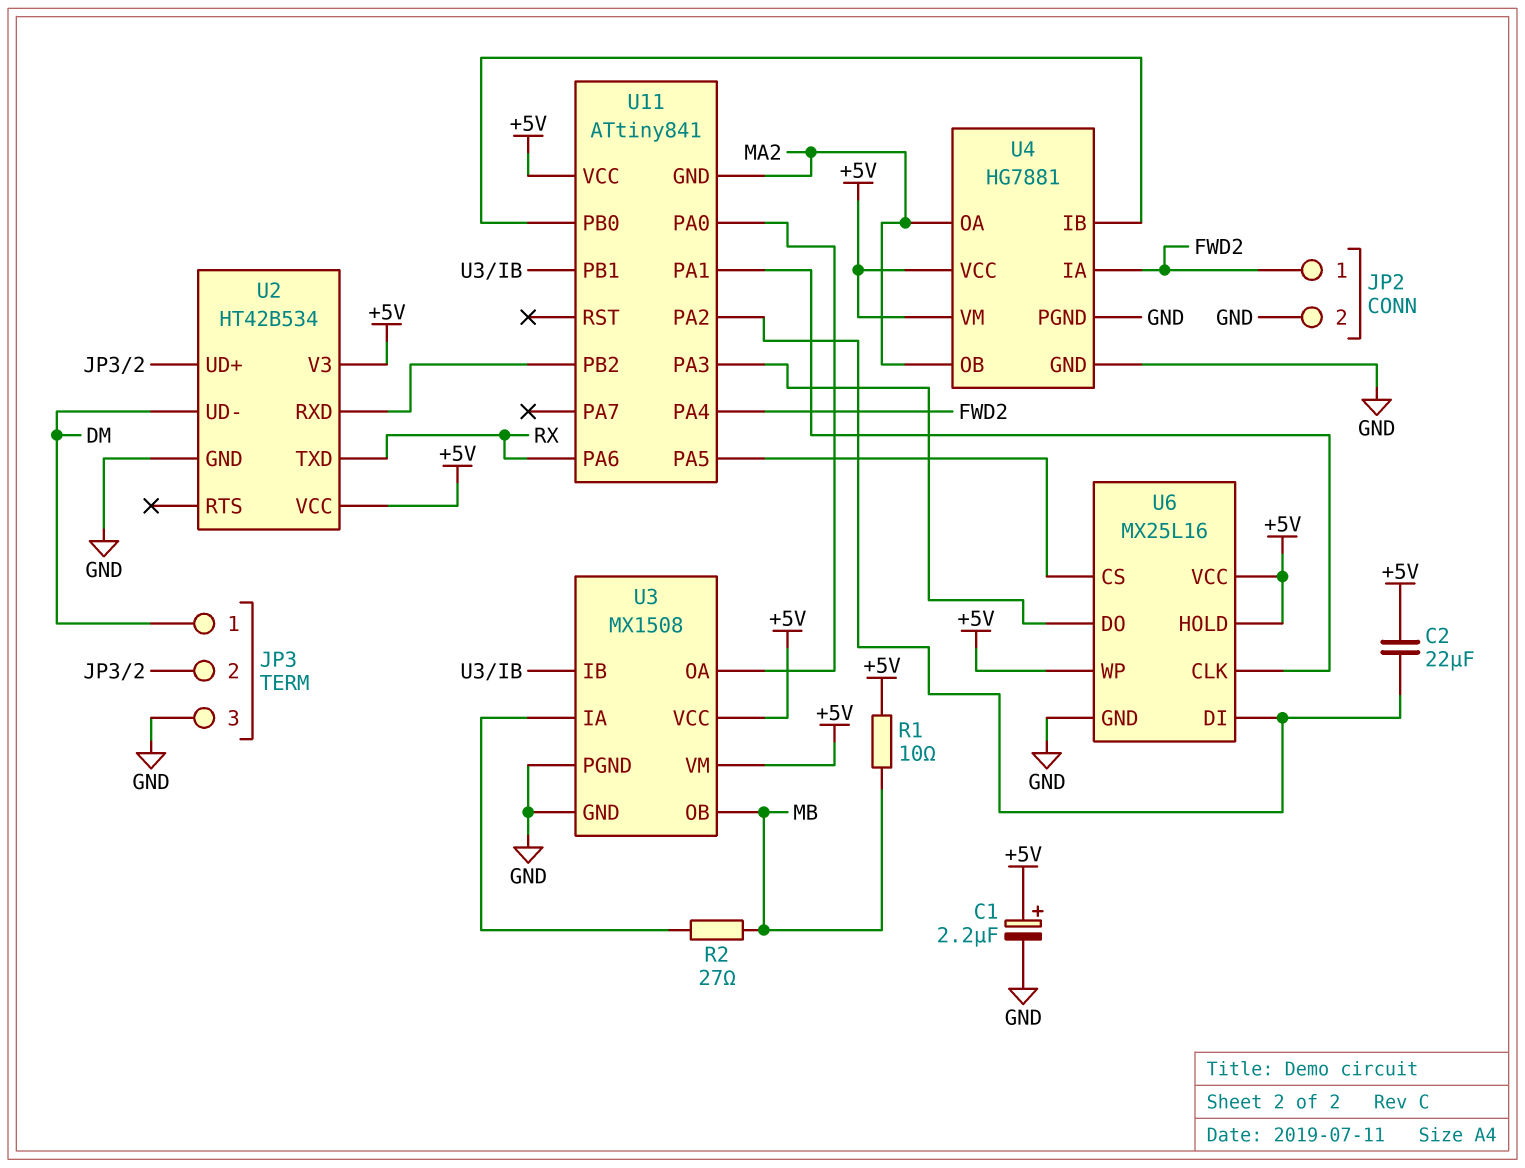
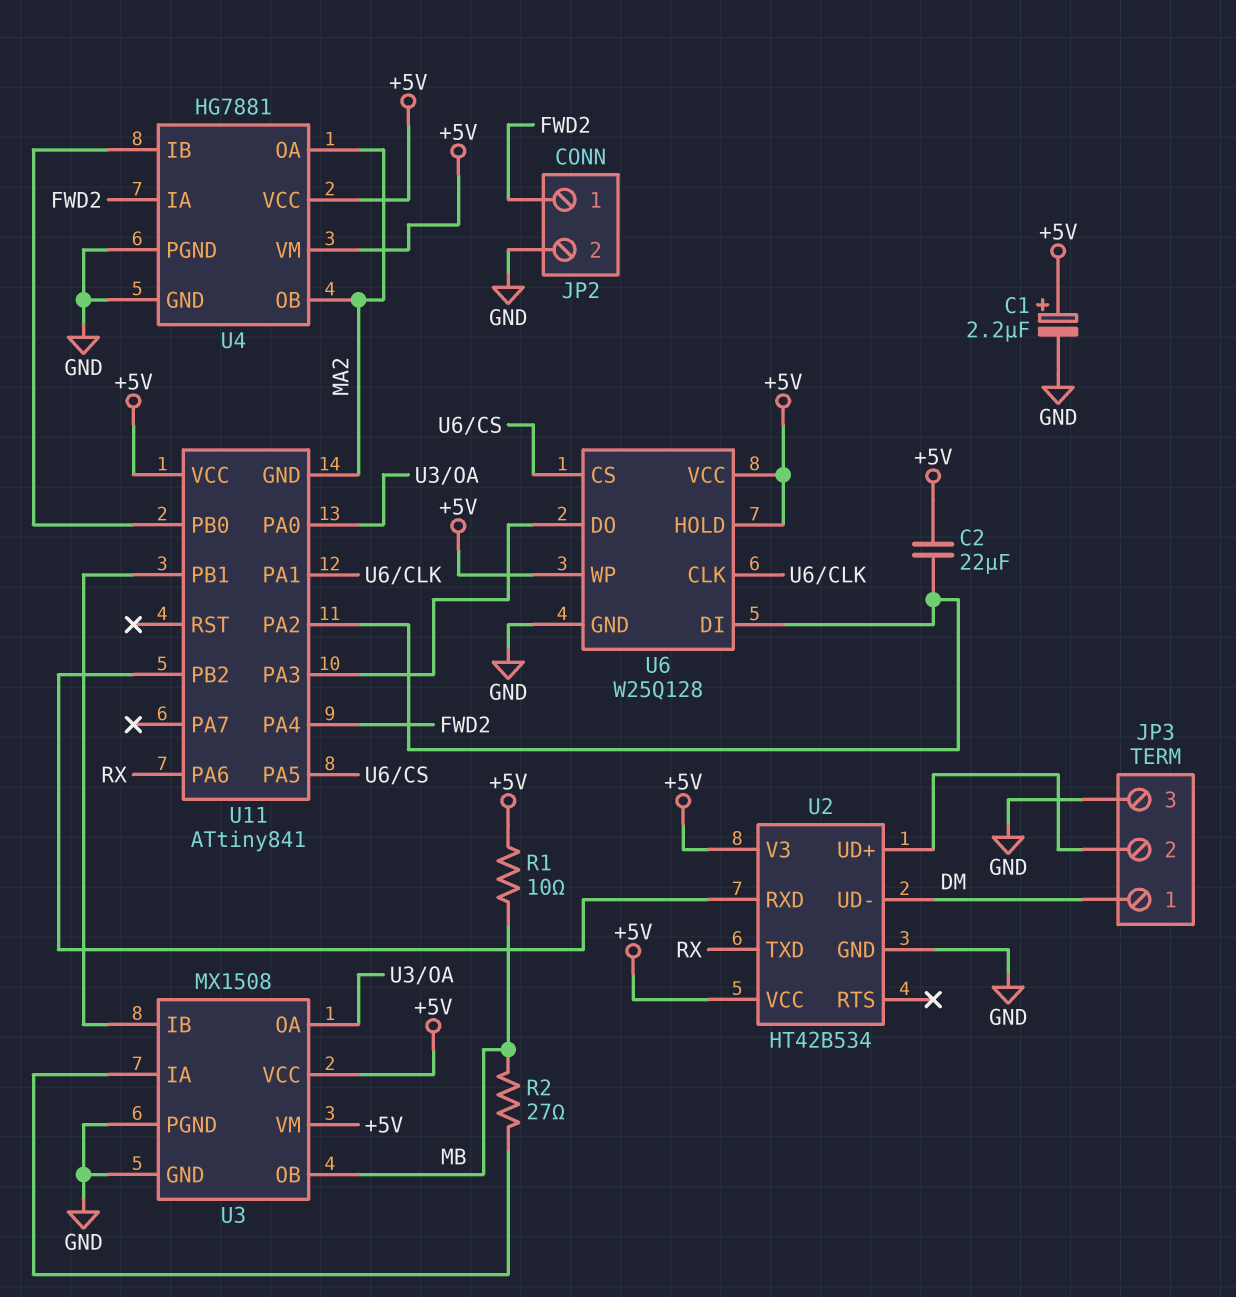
U6: MX25L16 -> W25Q128

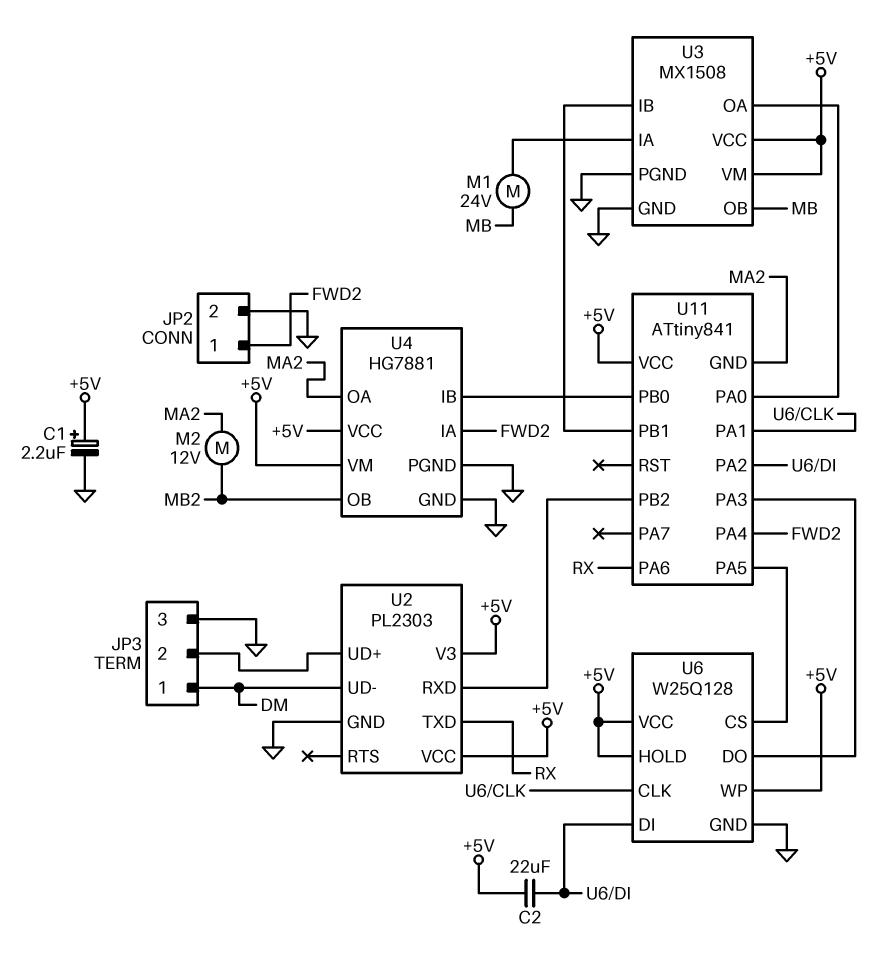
M1: none -> motor 24V (MB, U3/IA)
M2: none -> motor 12V (MA2, MB2)
R1: 10 (+5V, MB) -> none
R2: 27 (MB, U3/IA) -> none
U2: HT42B534 -> PL2303
U4 pin OB: MA2 -> MB2

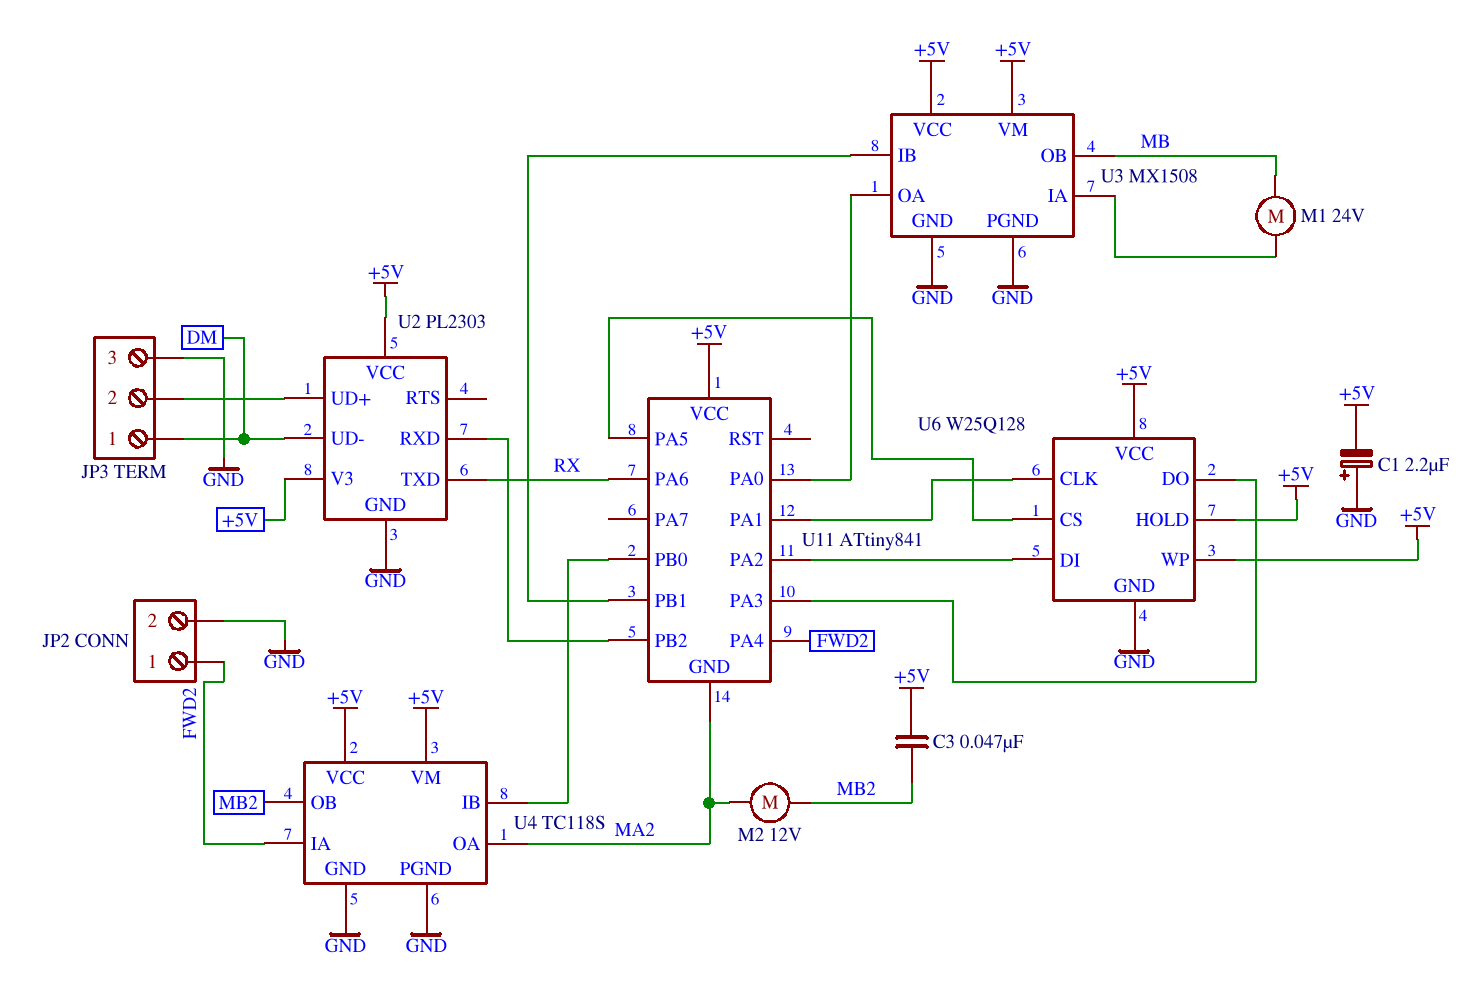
C1: 2.2uF (plus +5V, minus GND) -> 2.2uF (plus GND, minus +5V)
C2: 22uF (+5V, U6/DI) -> none
C3: none -> 47nF (+5V, MB2)
U4: HG7881 -> TC118S

